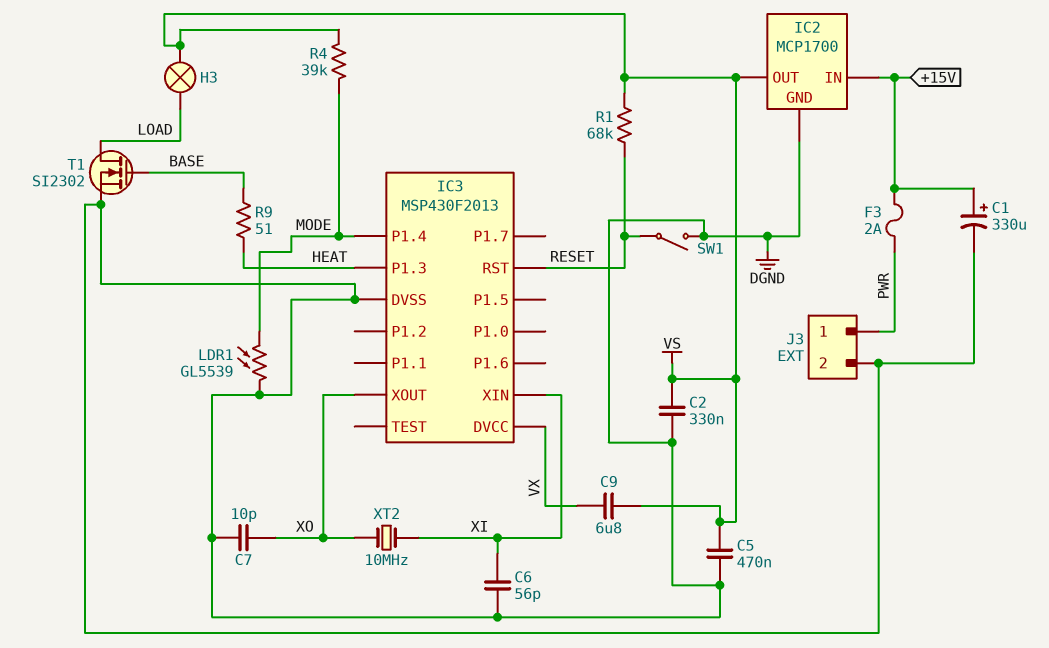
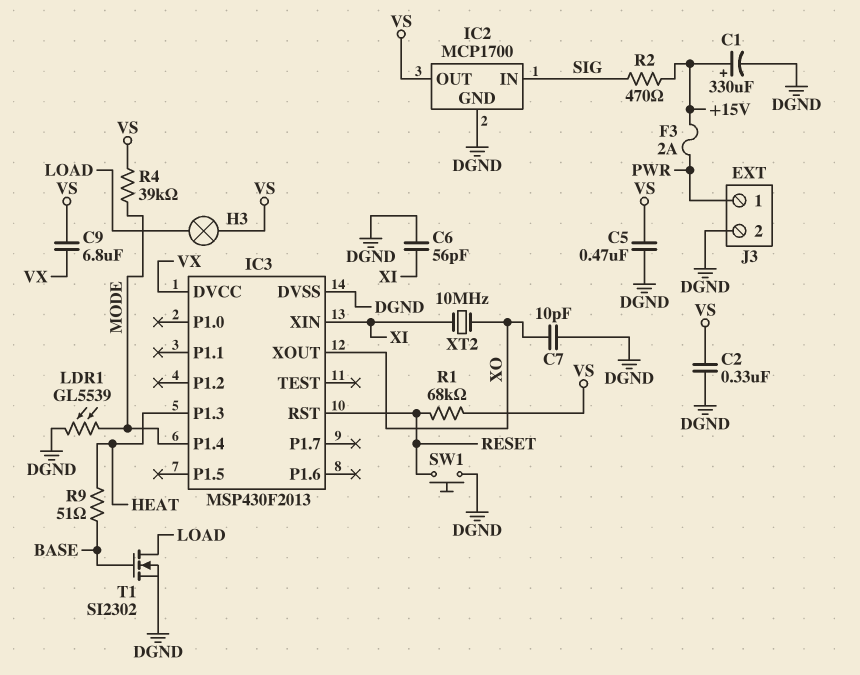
IC2 pin IN: +15V -> SIG
R2: none -> 470 (+15V, SIG)
SW1: switch (DGND, RESET) -> button (DGND, RESET)

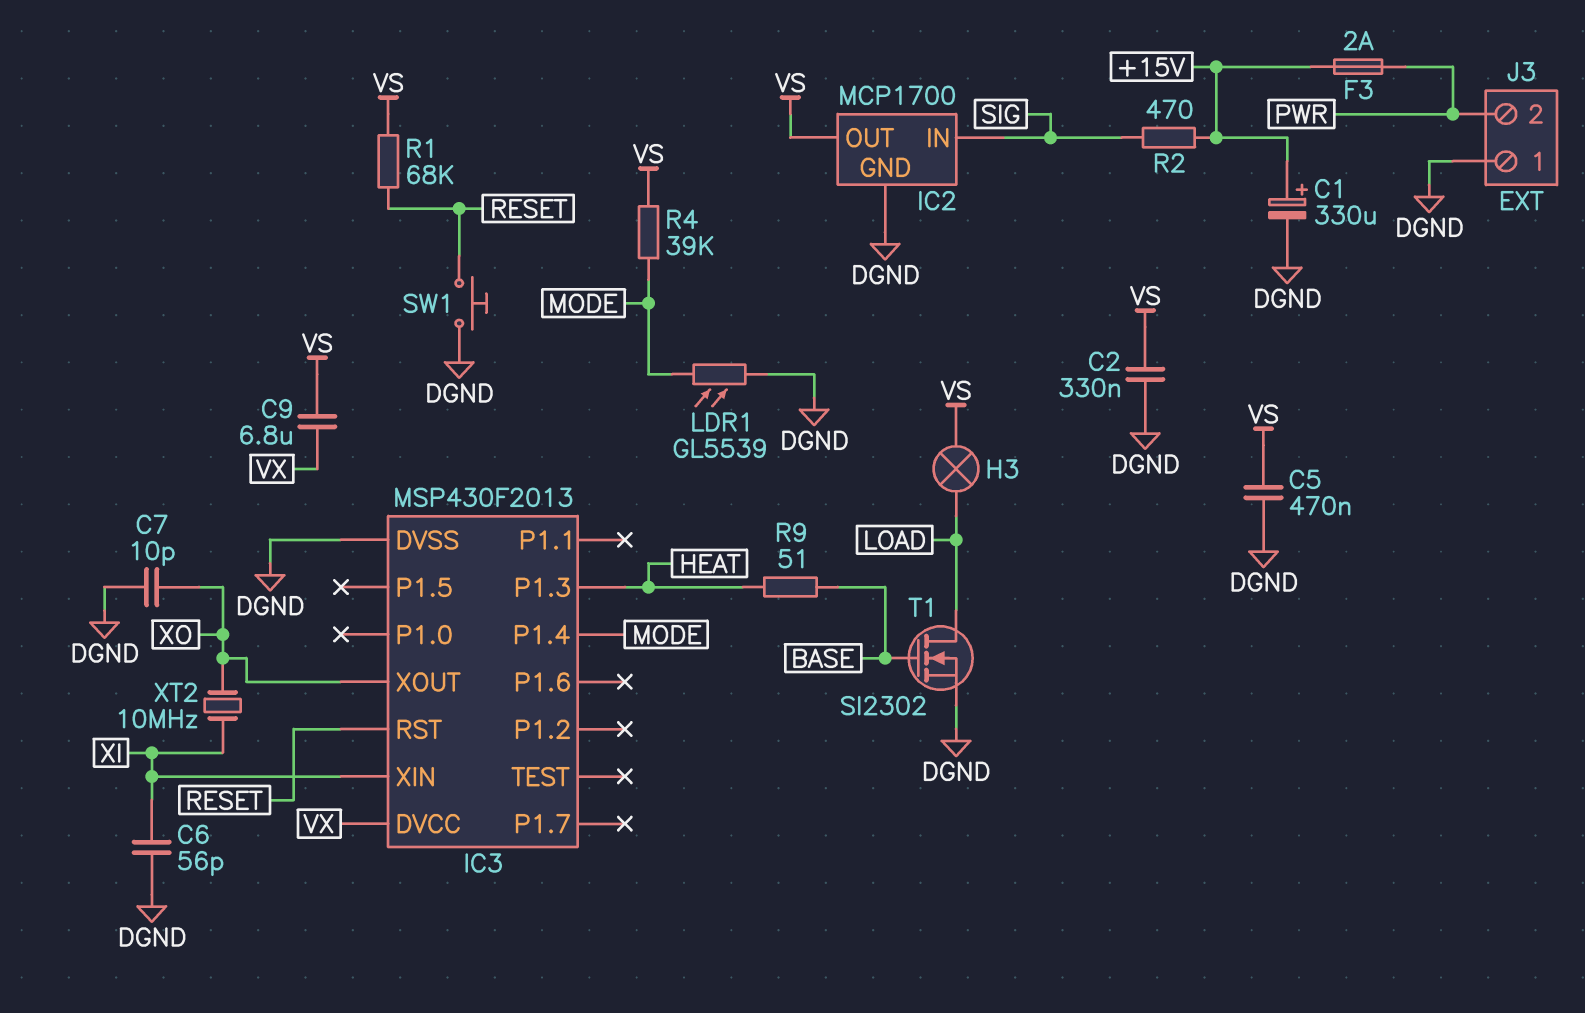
J3 pin 1: PWR -> DGND
J3 pin 2: DGND -> PWR

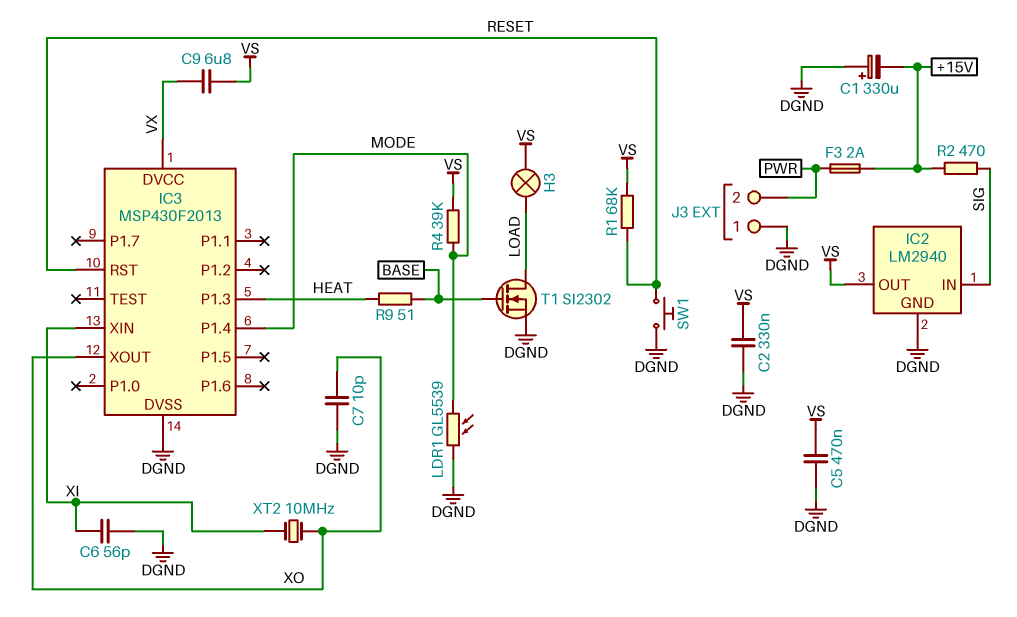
C1: 330uF (plus +15V, minus DGND) -> 330uF (plus DGND, minus +15V)
IC2: MCP1700 -> LM2940

